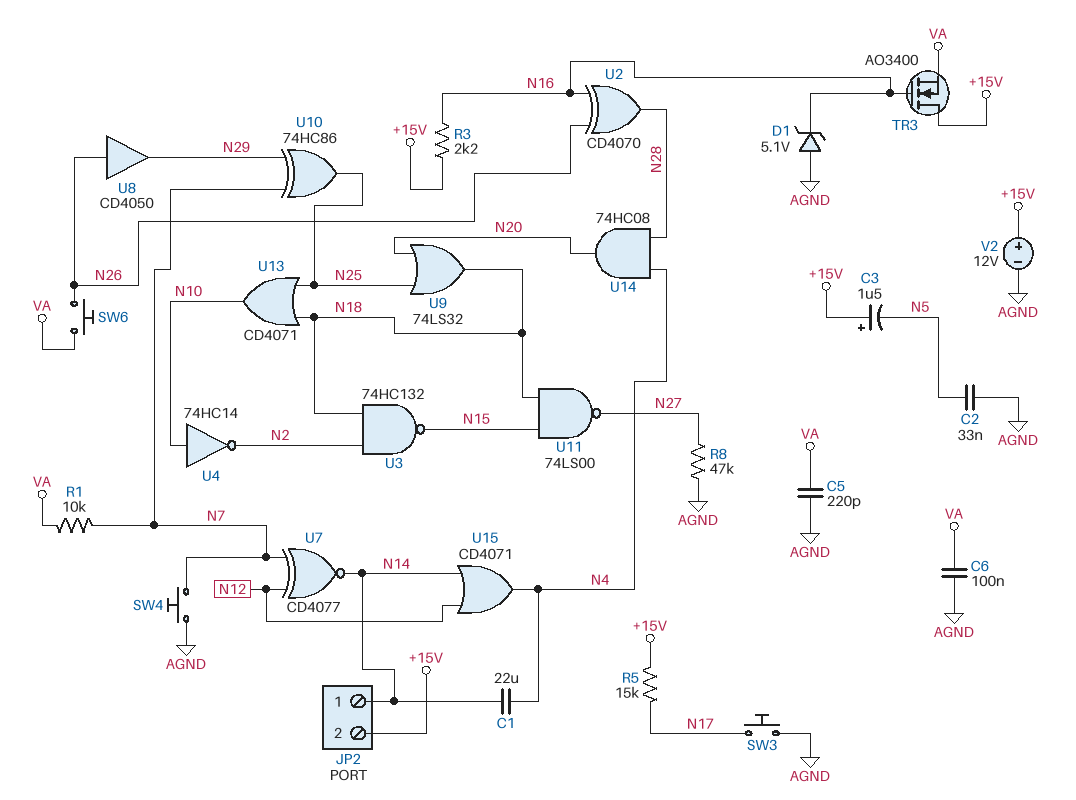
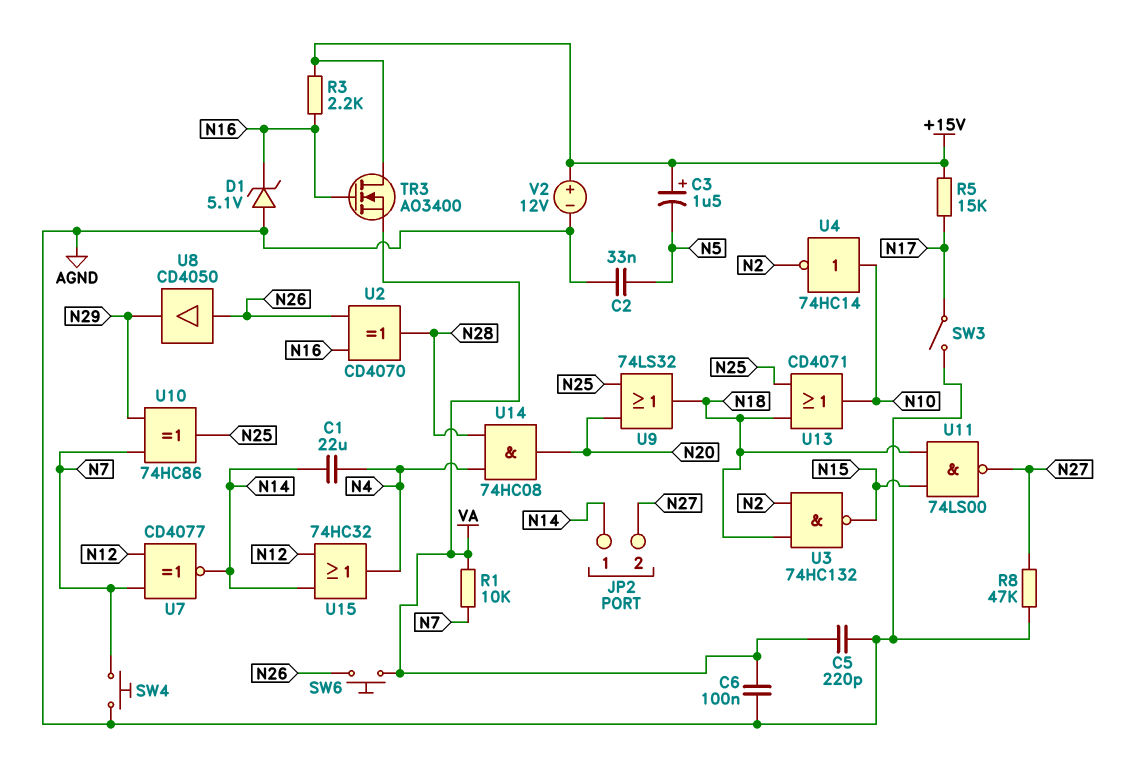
JP2 pin 2: +15V -> N27
SW3: button (AGND, N17) -> switch (AGND, N17)
U15: OR CD4071 (in N12, in N14, out N4) -> OR 74HC32 (in N12, in N14, out N4)

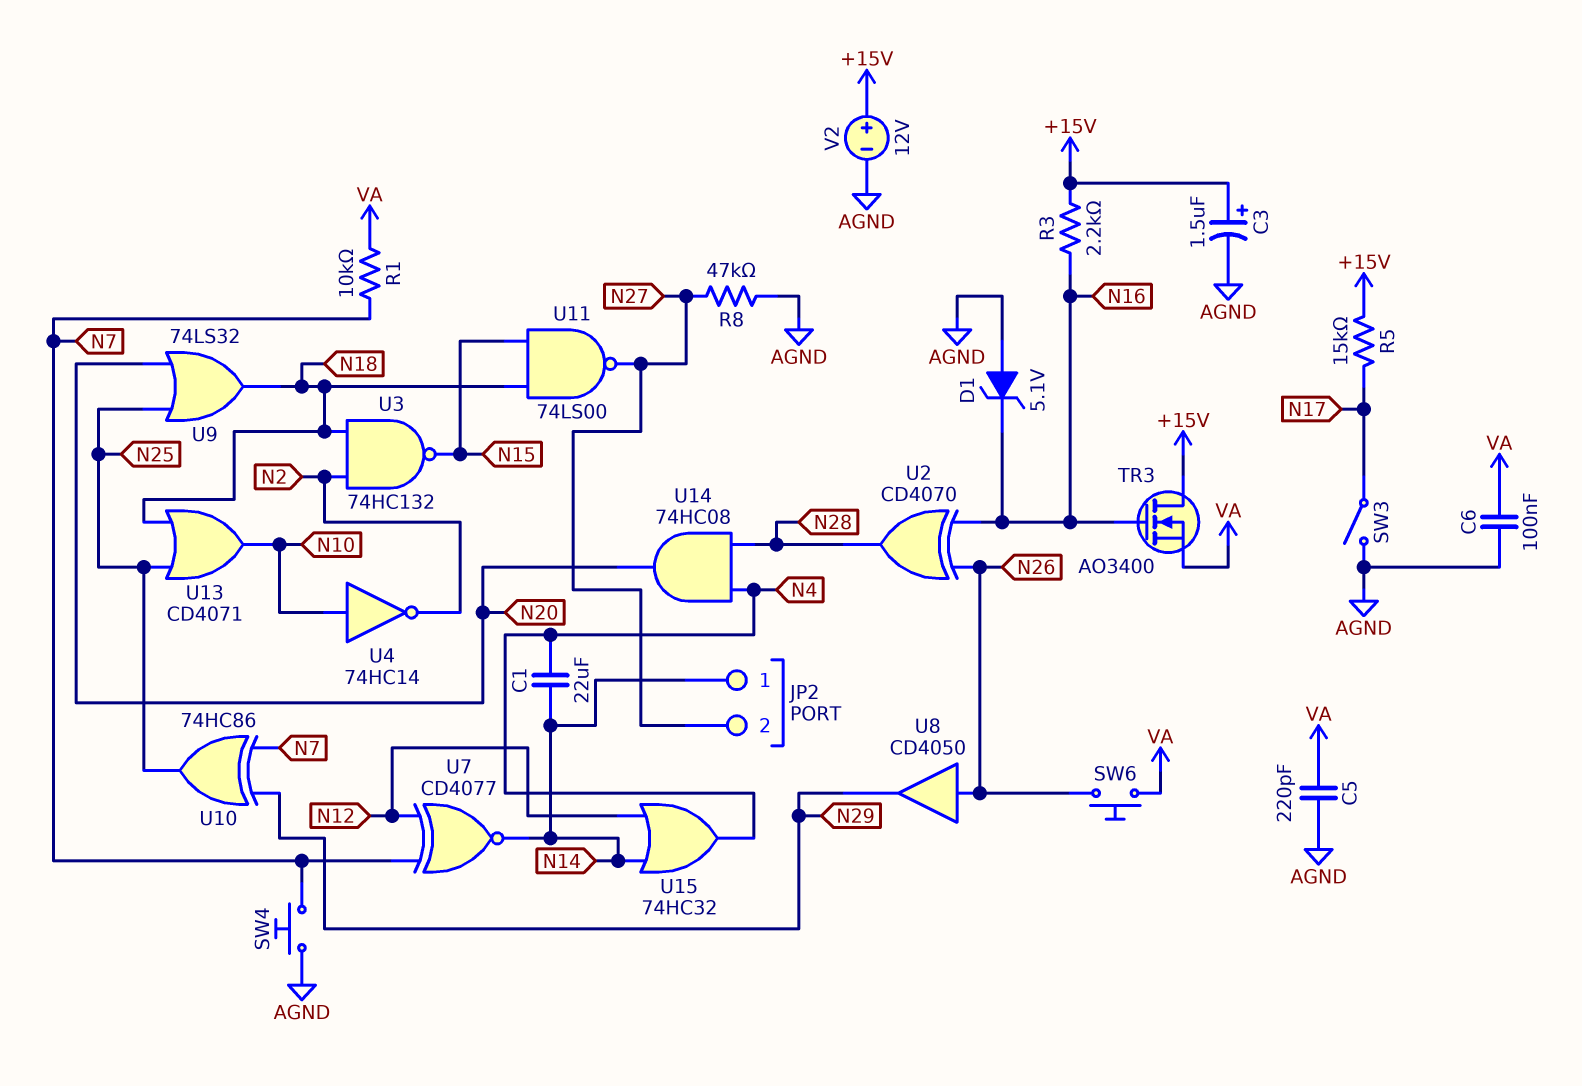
C2: 33nF (AGND, N5) -> none
C3: 1.5uF (plus +15V, minus N5) -> 1.5uF (plus +15V, minus AGND)

